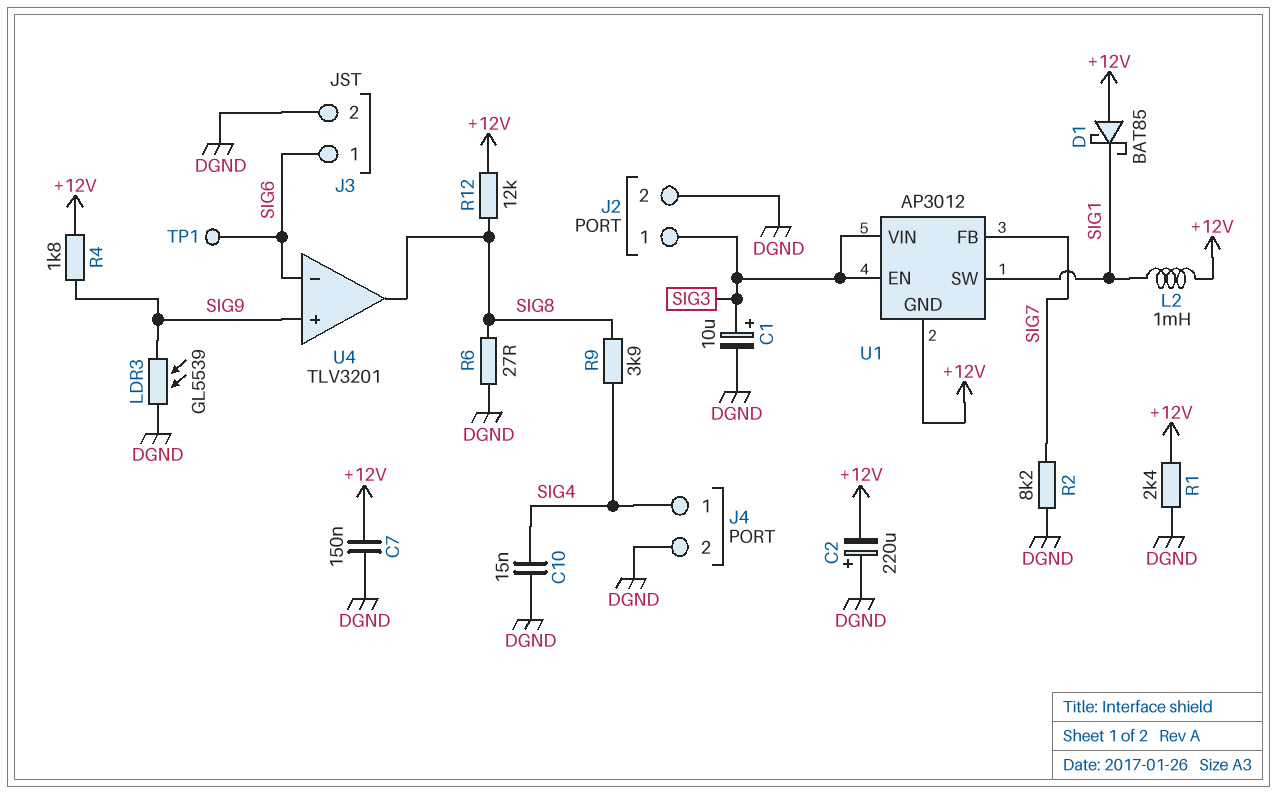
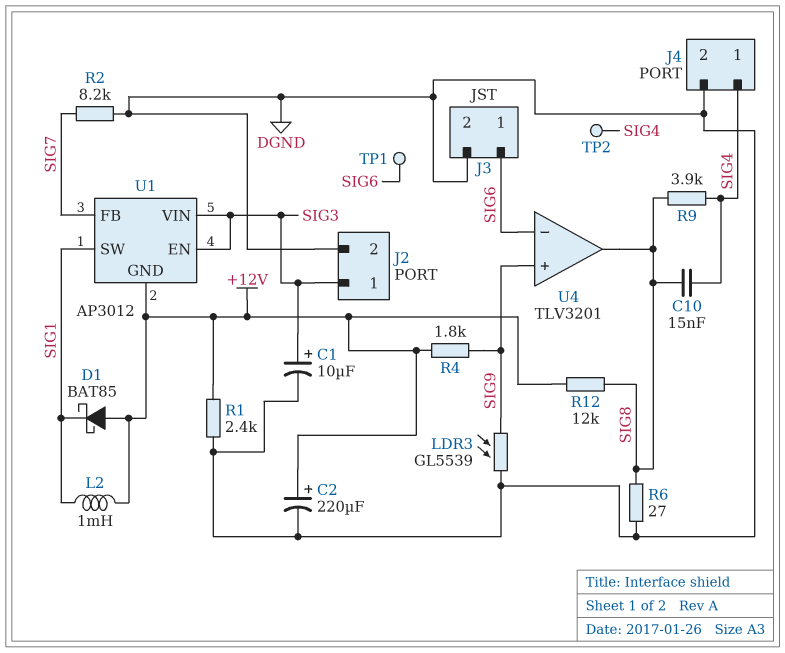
C2: 220uF (plus DGND, minus +12V) -> 220uF (plus +12V, minus DGND)
C7: 150nF (+12V, DGND) -> none
C10: 15nF (DGND, SIG4) -> 15nF (SIG4, SIG8)
TP2: none -> test point (SIG4)

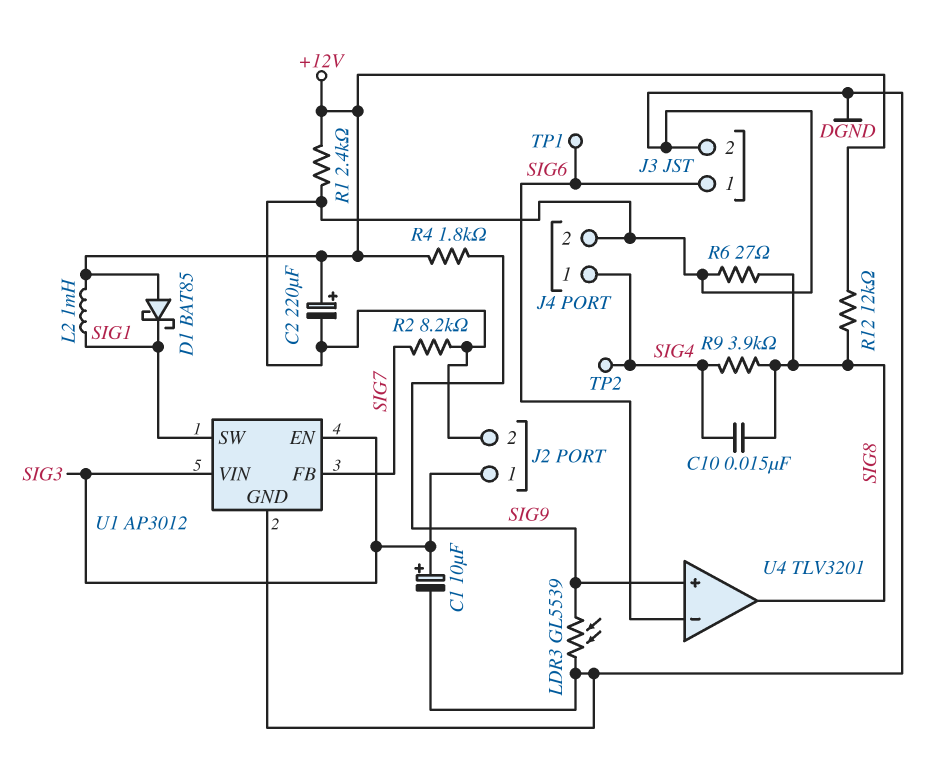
U1 pin GND: +12V -> DGND

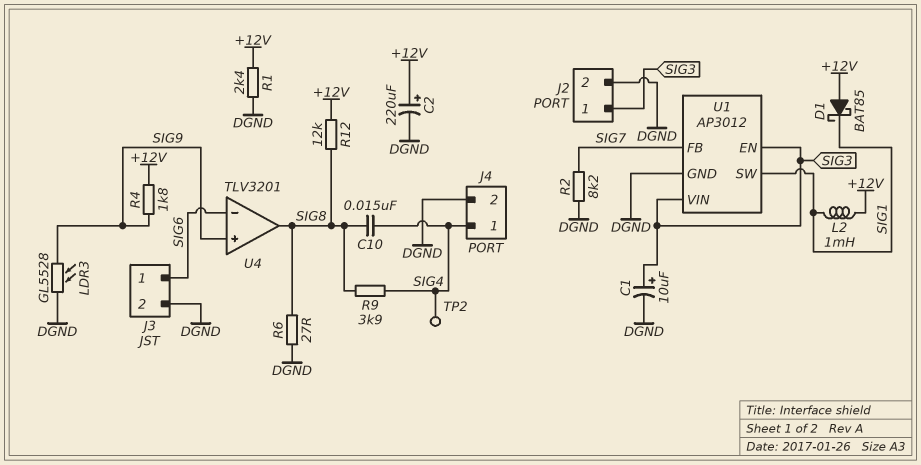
LDR3: GL5539 (DGND, SIG9) -> GL5528 (DGND, SIG9)
TP1: test point (SIG6) -> none

